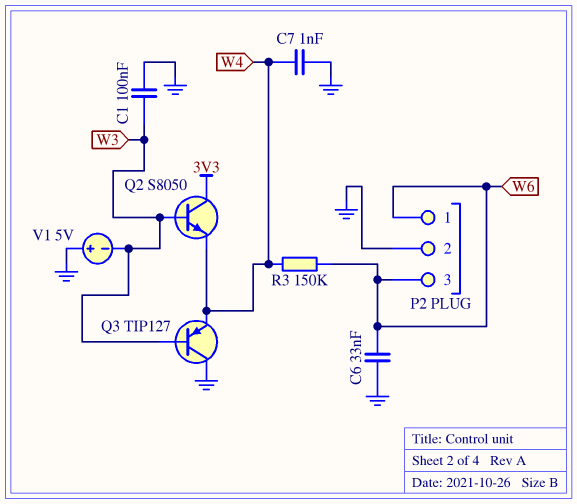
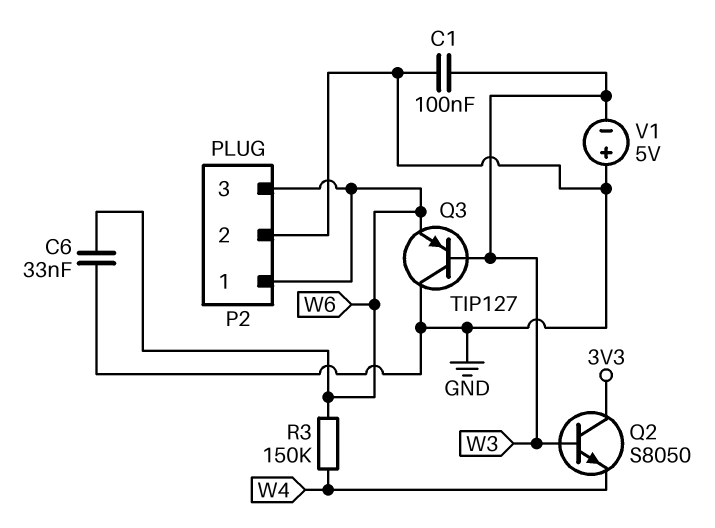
C7: 1nF (GND, W4) -> none
Q3: PNP TIP127 (B W3, C GND, E W4) -> PNP TIP127 (B W3, C GND, E W6)

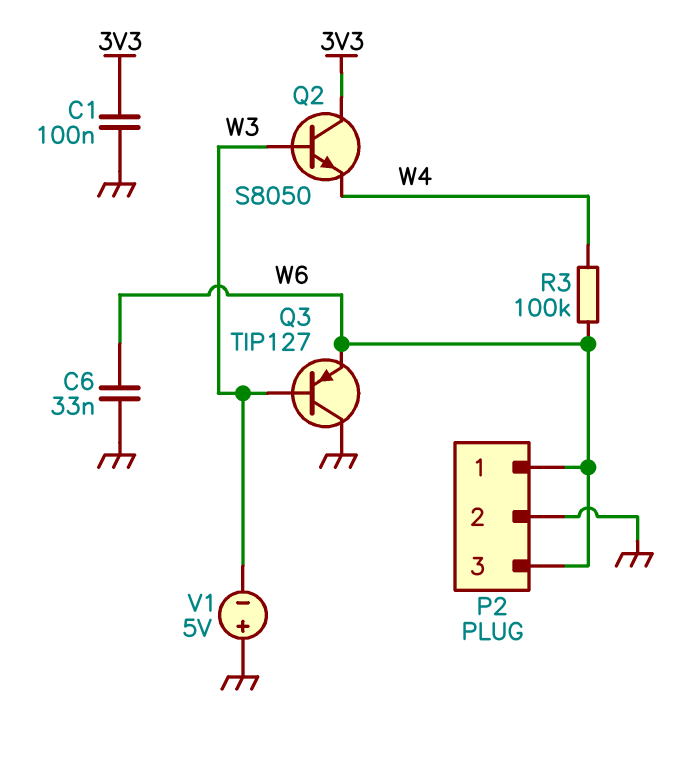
C1: 100nF (GND, W3) -> 100nF (3V3, GND)
R3: 150k (W4, W6) -> 100k (W4, W6)

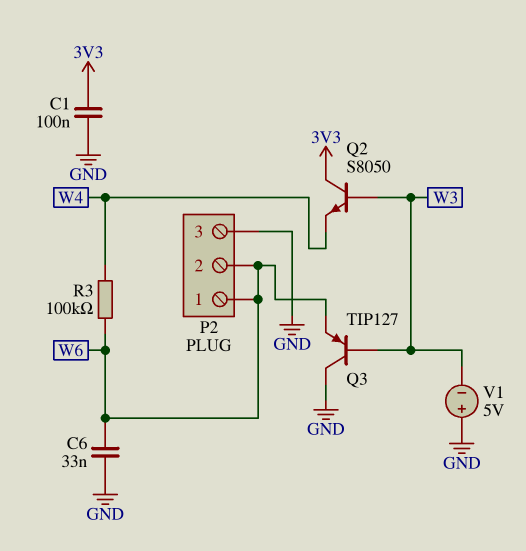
P2 pin 2: GND -> W6
P2 pin 3: W6 -> GND

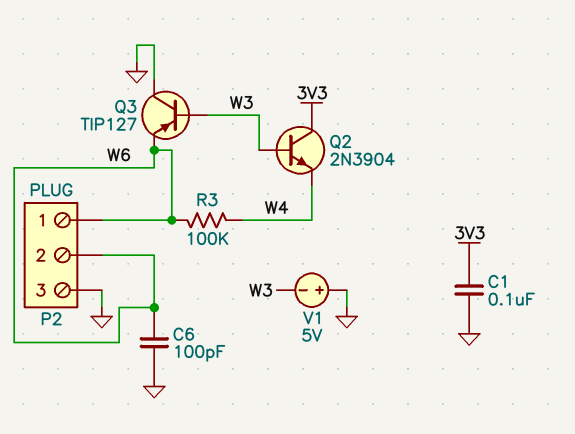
C6: 33nF (GND, W6) -> 100pF (GND, W6)
Q2: NPN S8050 (B W3, C 3V3, E W4) -> NPN 2N3904 (B W3, C 3V3, E W4)

